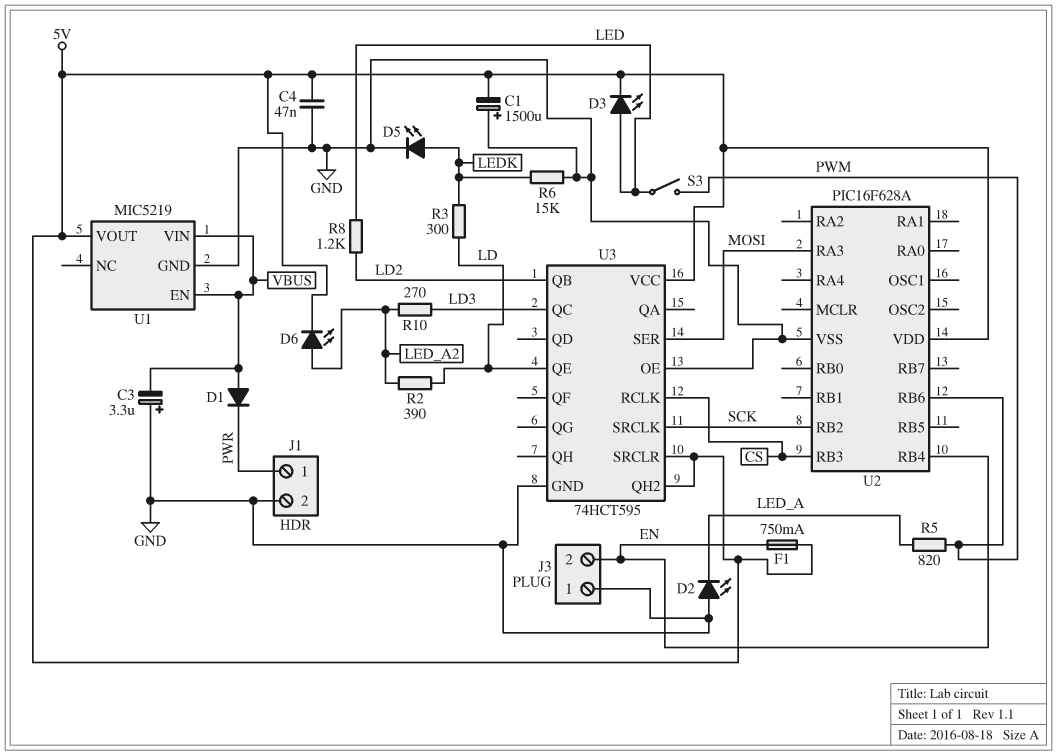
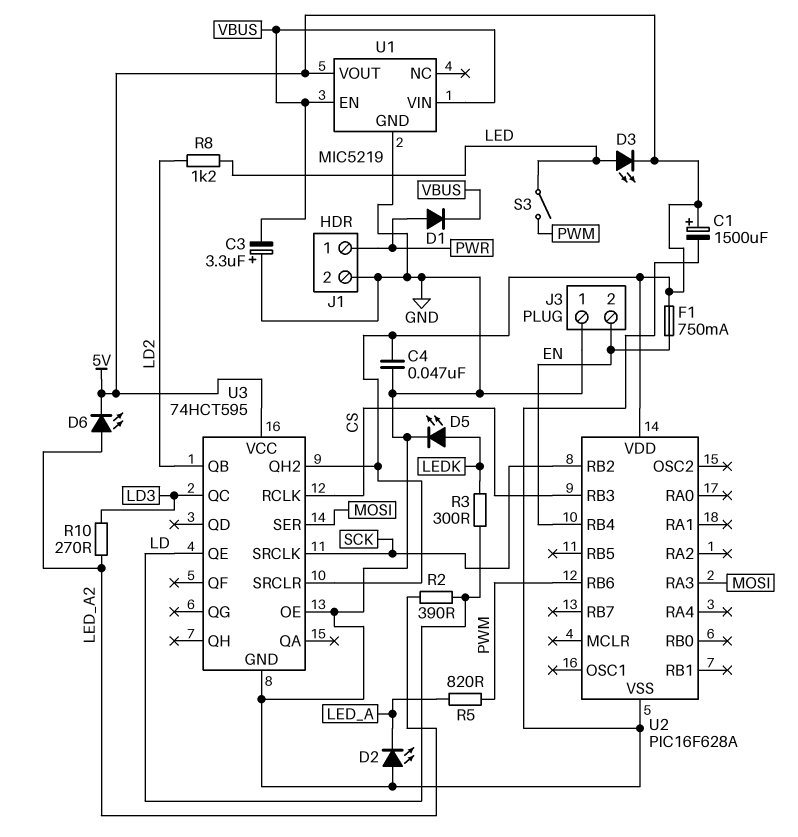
C1: 1500uF (plus GND, minus 5V) -> 1500uF (plus 5V, minus GND)
D1: diode (A VBUS, K PWR) -> diode (A PWR, K VBUS)
R6: 15k (GND, LEDK) -> none

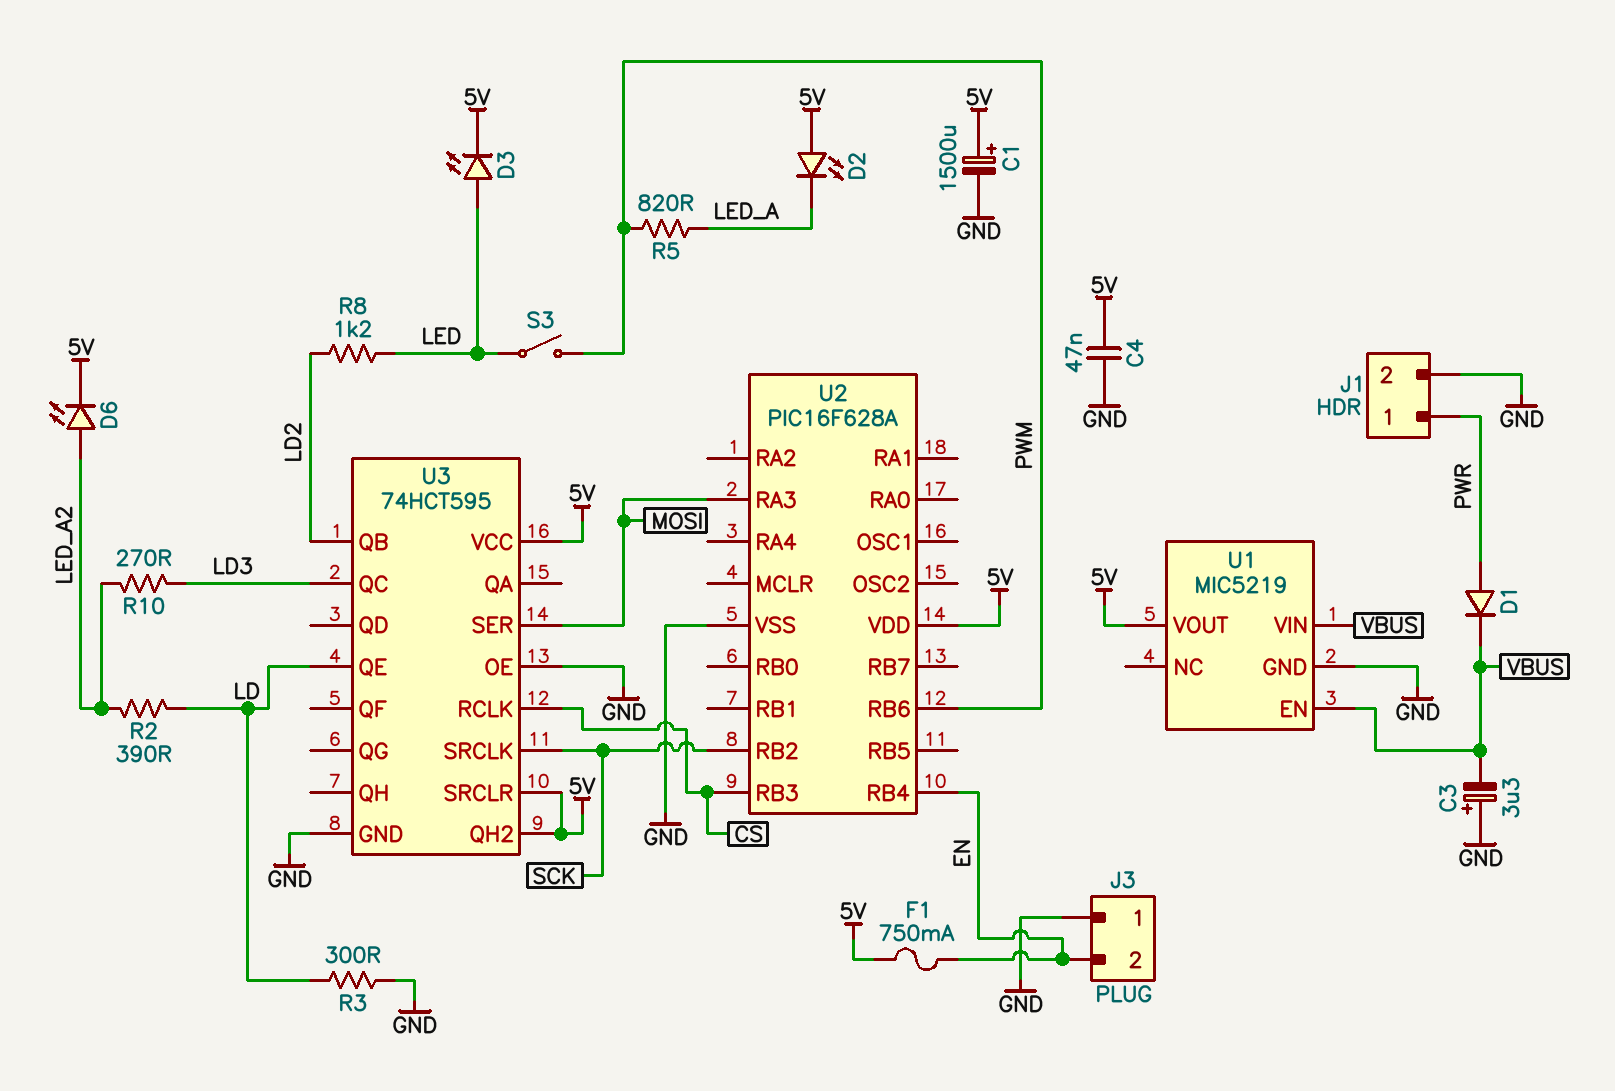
D2: LED (A GND, K LED_A) -> LED (A 5V, K LED_A)
D5: LED (A LEDK, K GND) -> none
R3: 300 (LD, LEDK) -> 300 (GND, LD)

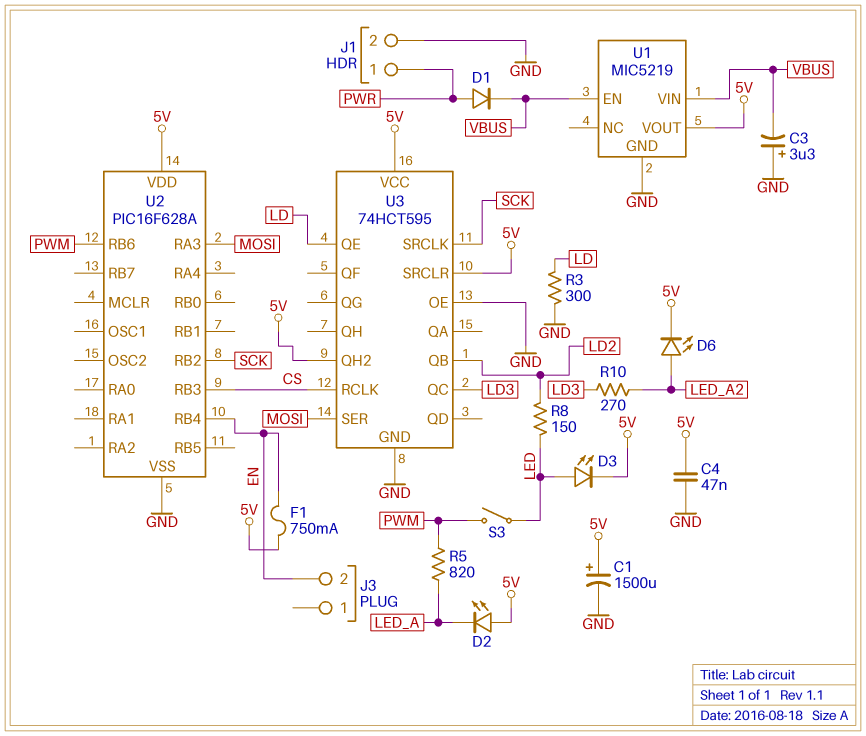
J3 pin 1: GND -> none
R2: 390 (LD, LED_A2) -> none
R8: 1.2k (LD2, LED) -> 150 (LD2, LED)

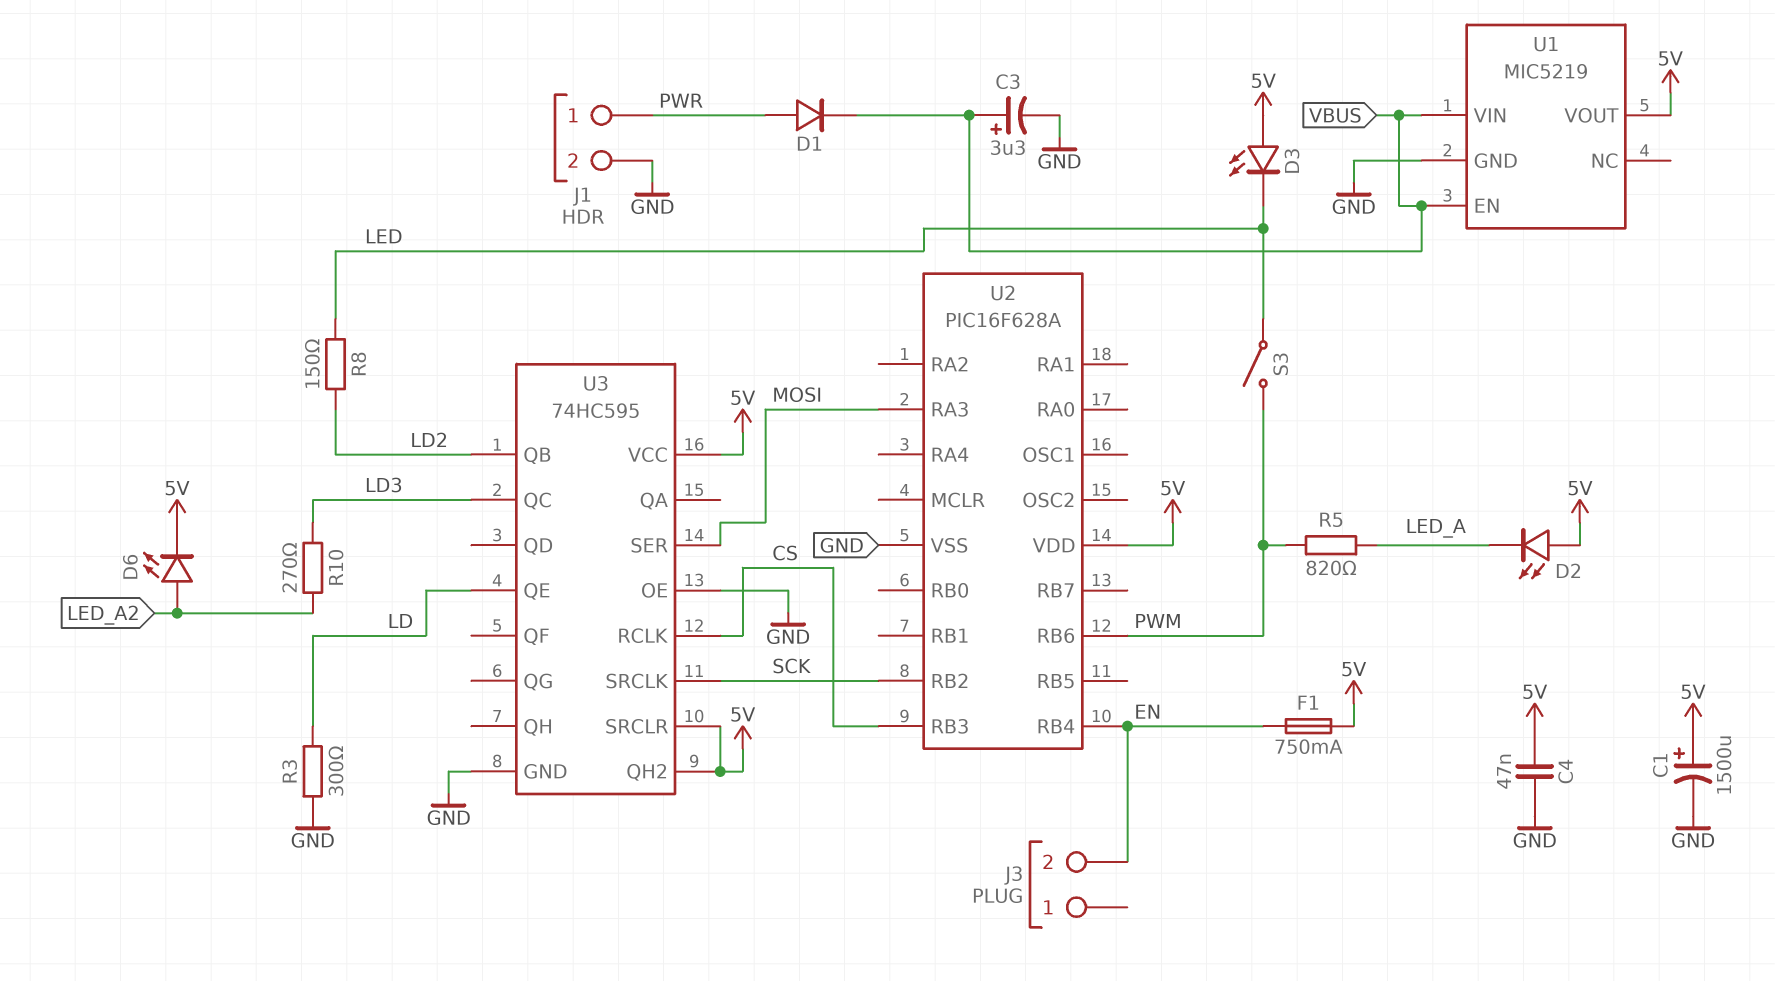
C3: 3.3uF (plus GND, minus VBUS) -> 3.3uF (plus VBUS, minus GND)
D3: LED (A LED, K 5V) -> LED (A 5V, K LED)
U3: 74HCT595 -> 74HC595

